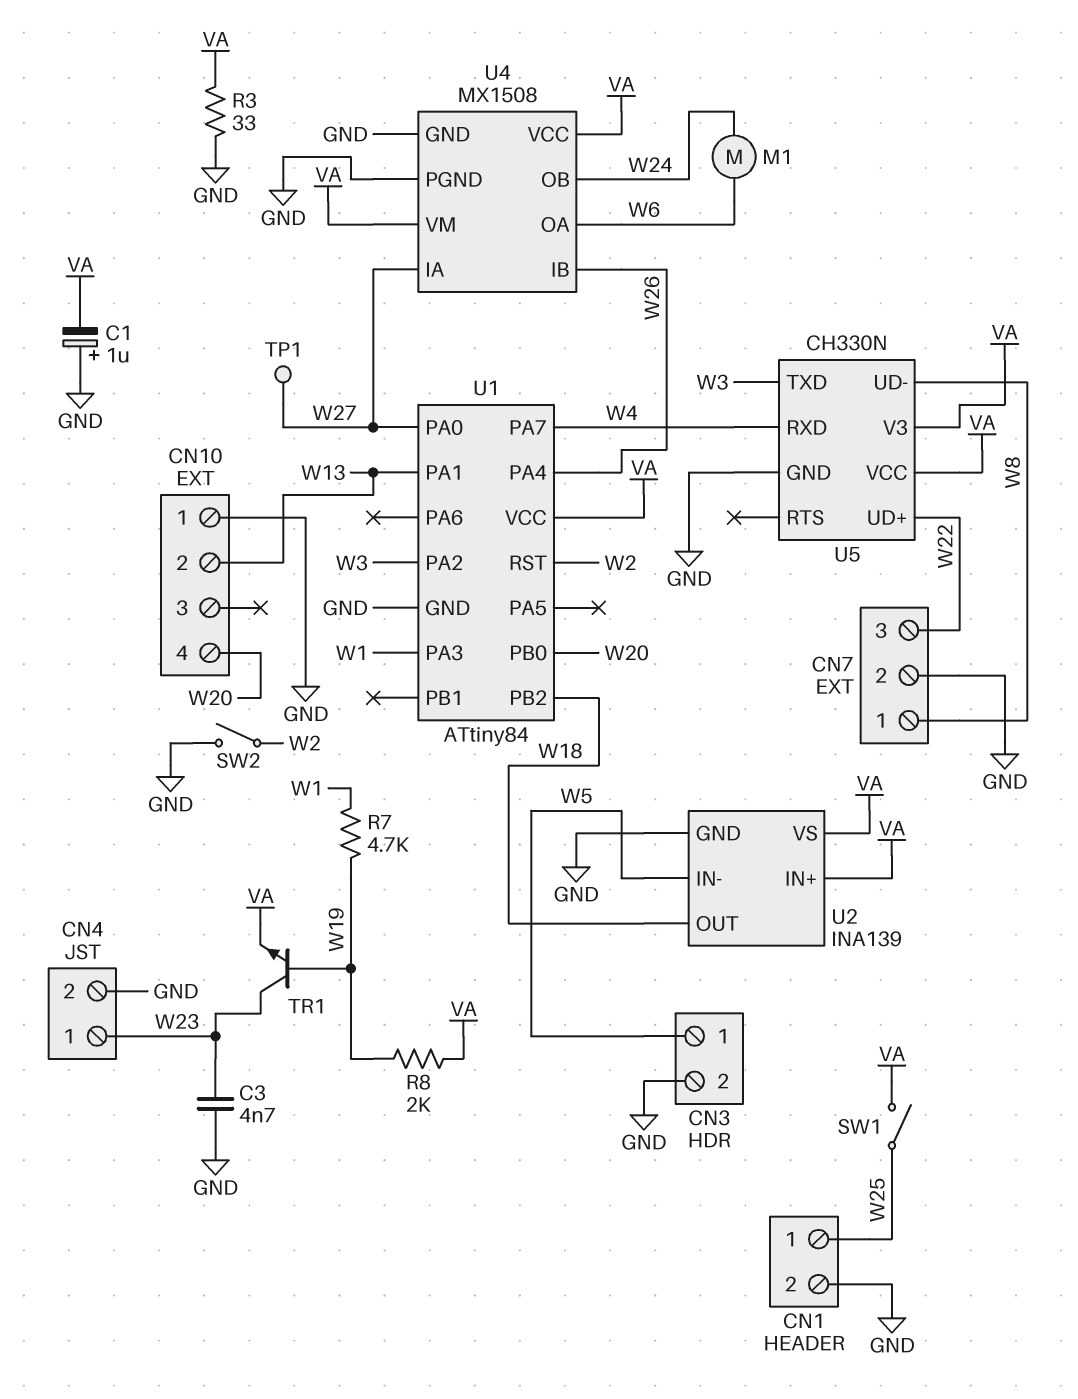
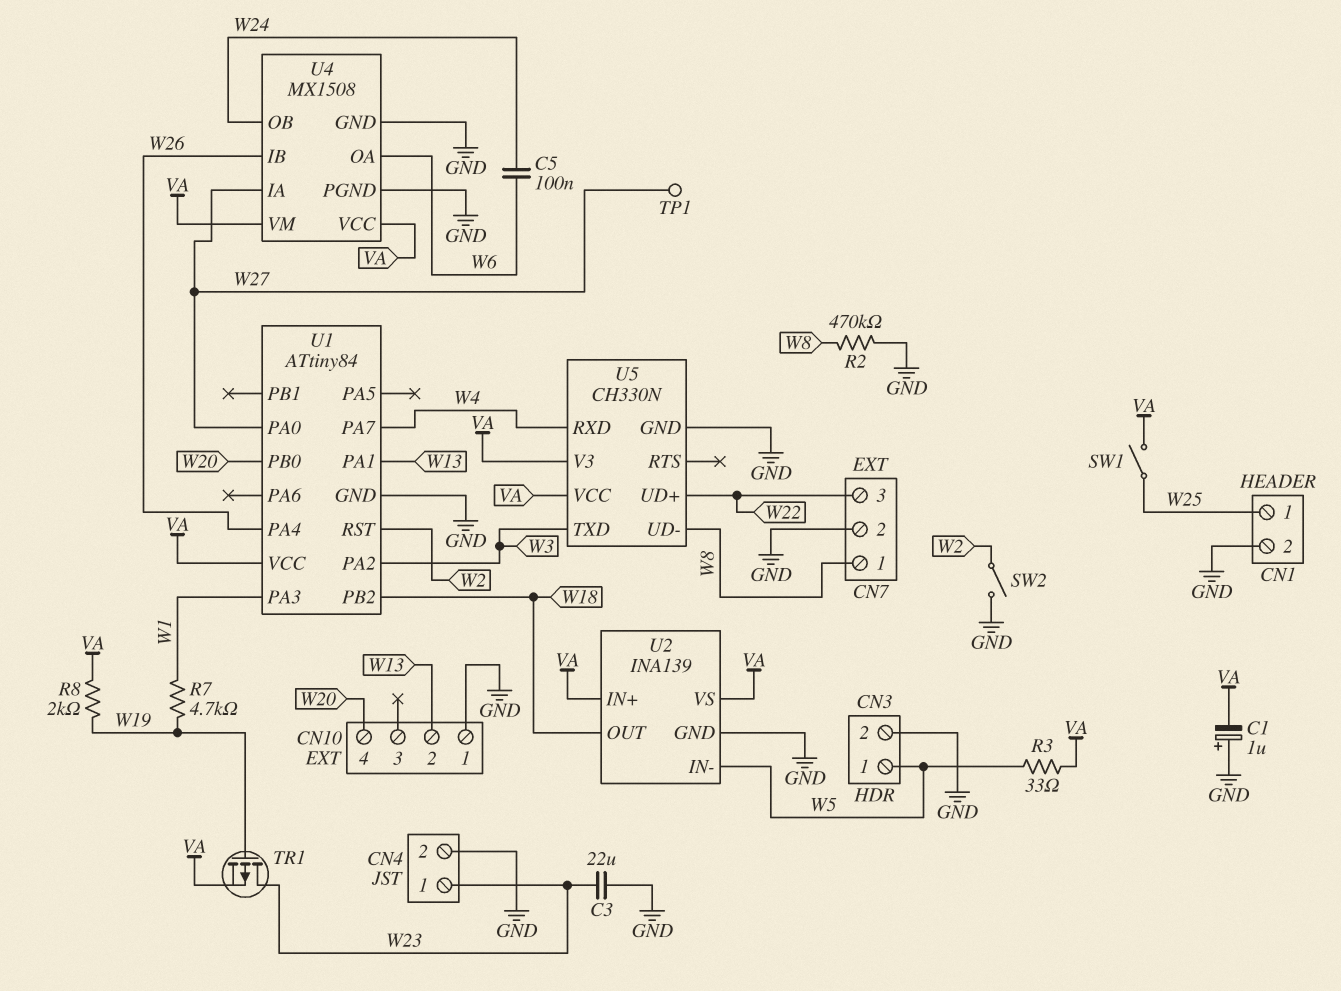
C3: 4.7nF (GND, W23) -> 22uF (GND, W23)
C5: none -> 100nF (W6, W24)
M1: motor (W6, W24) -> none
R2: none -> 470k (GND, W8)
R3: 33 (GND, VA) -> 33 (VA, W5)
TR1: NPN (B W19, C W23, E VA) -> PMOS (G W19, D W23, S VA)

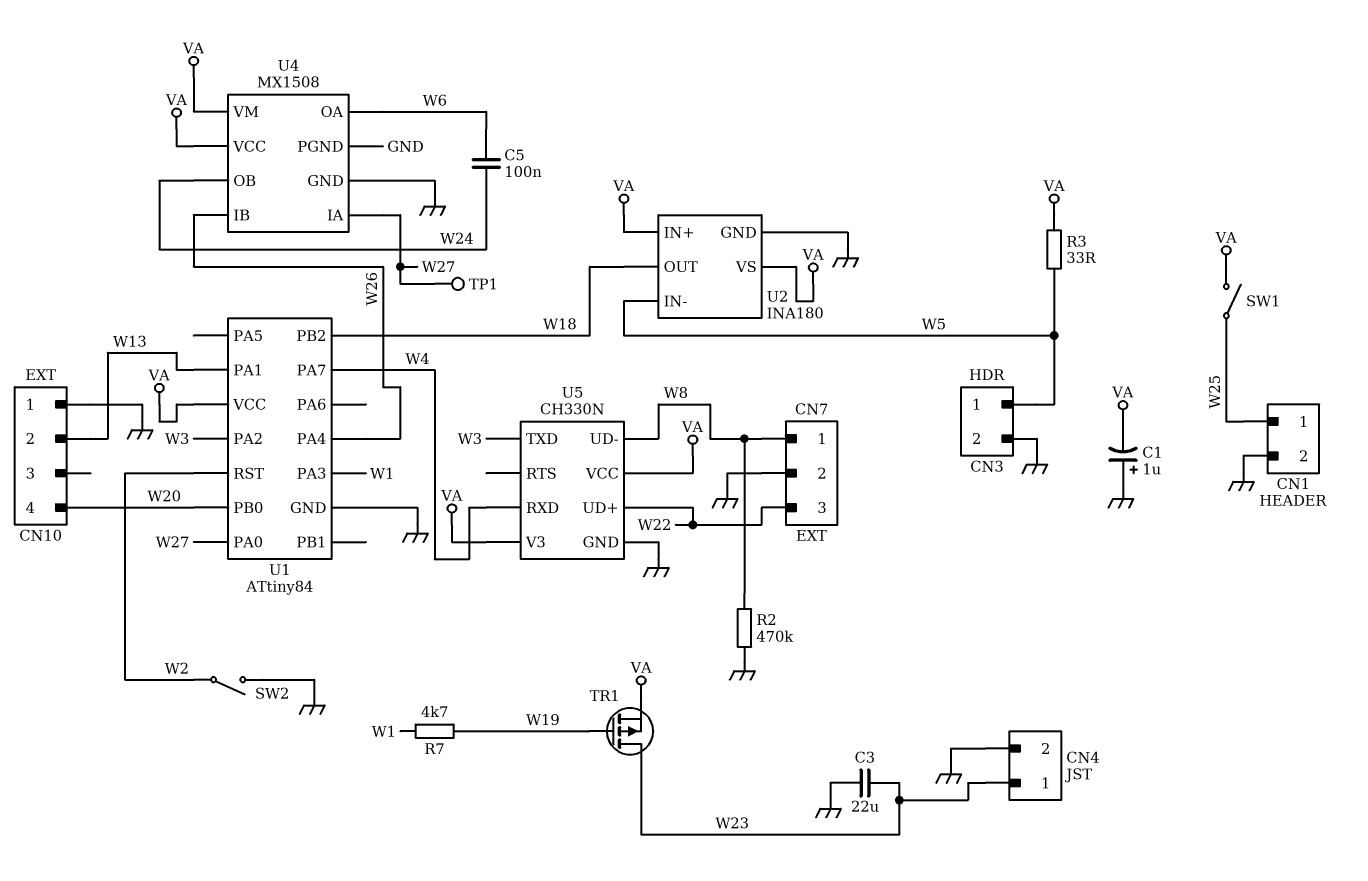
R8: 2k (VA, W19) -> none
U2: INA139 -> INA180

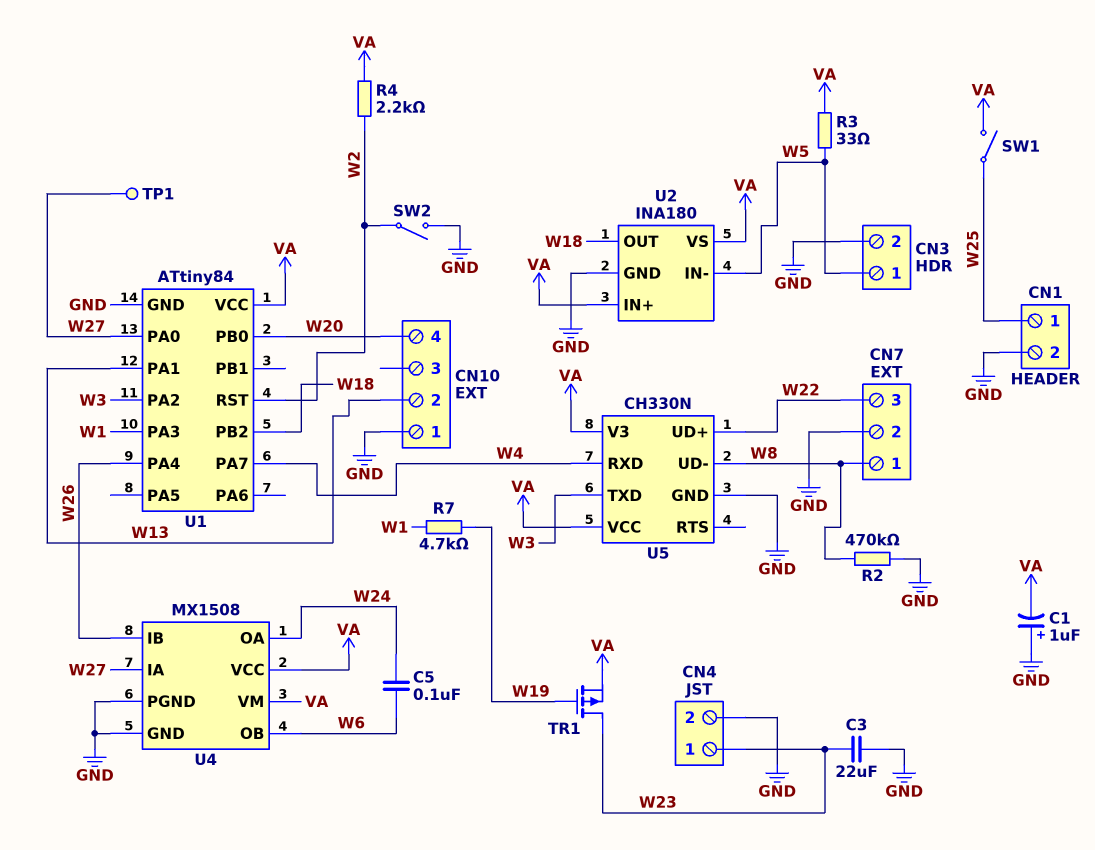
R4: none -> 2.2k (VA, W2)
U4 pin OA: W6 -> W24
U4 pin OB: W24 -> W6

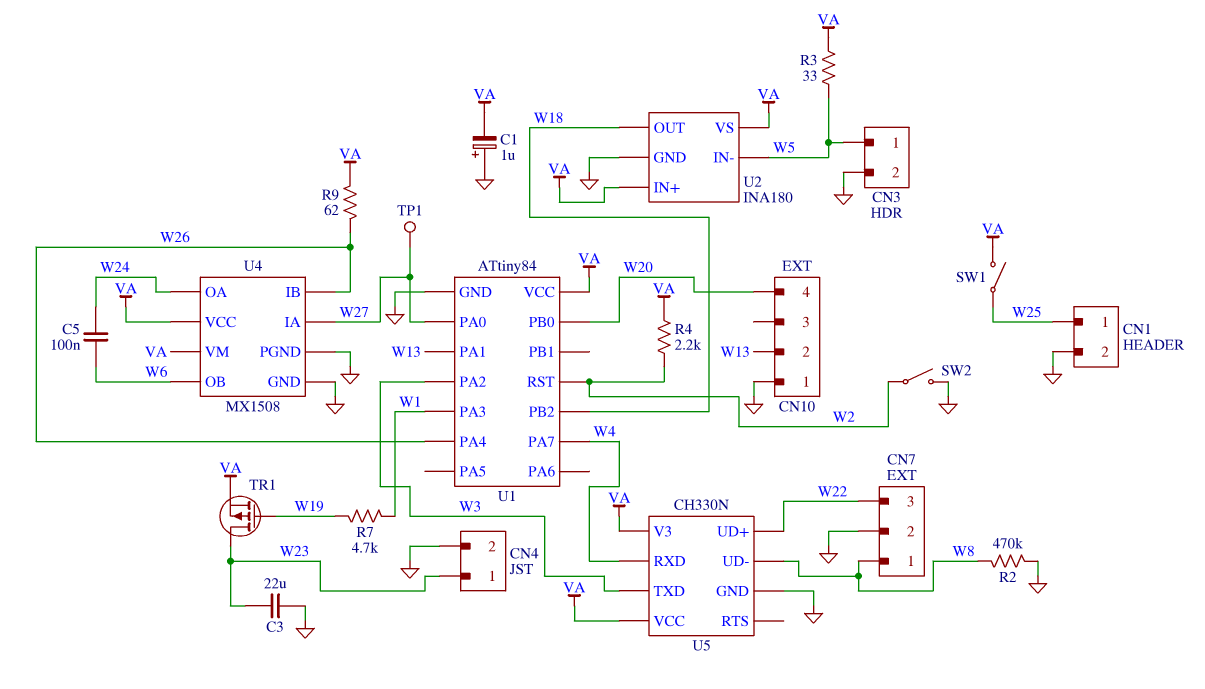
R9: none -> 62 (VA, W26)

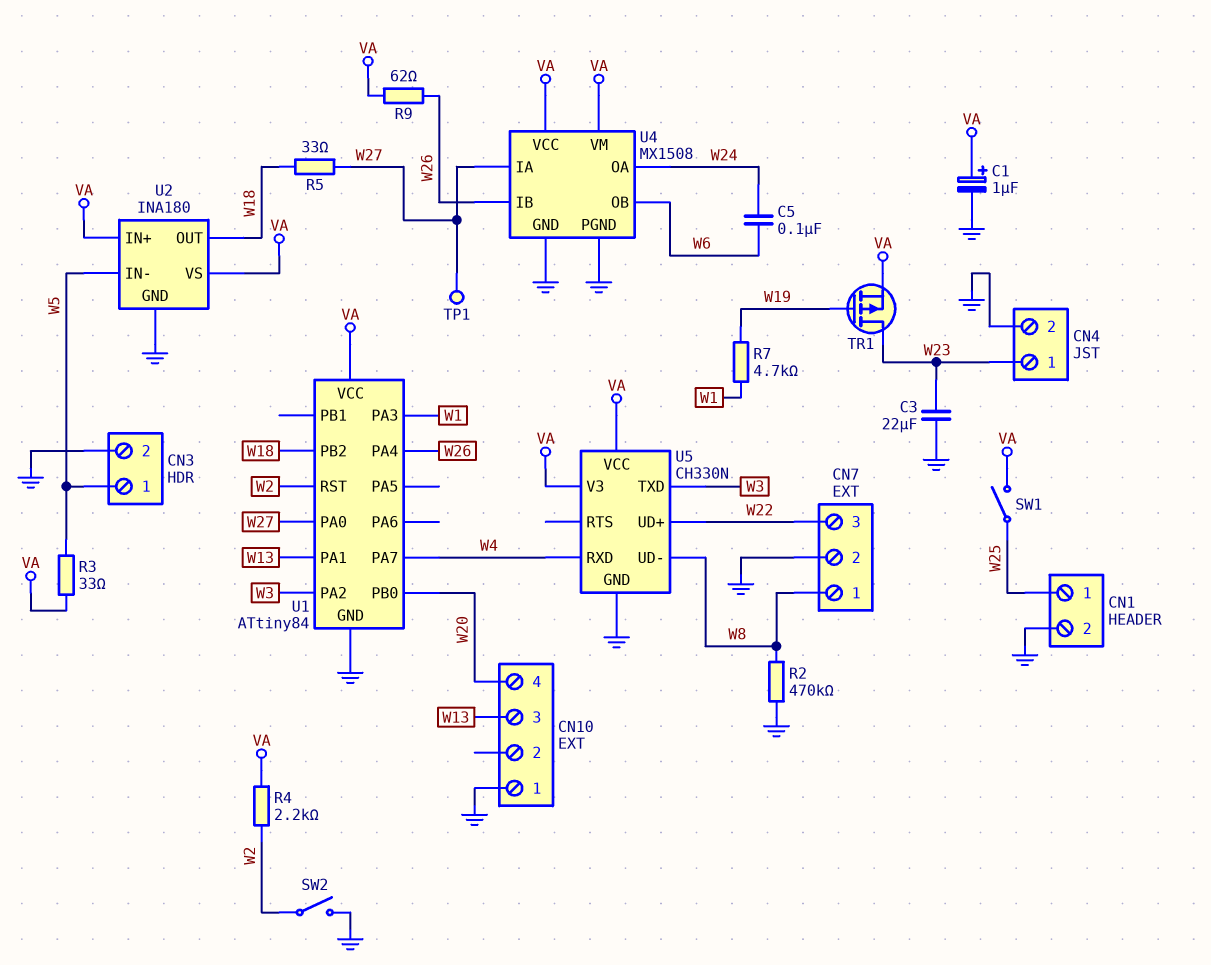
C1: 1uF (plus GND, minus VA) -> 1uF (plus VA, minus GND)
CN10 pin 2: W13 -> none
CN10 pin 3: none -> W13
R5: none -> 33 (W18, W27)

